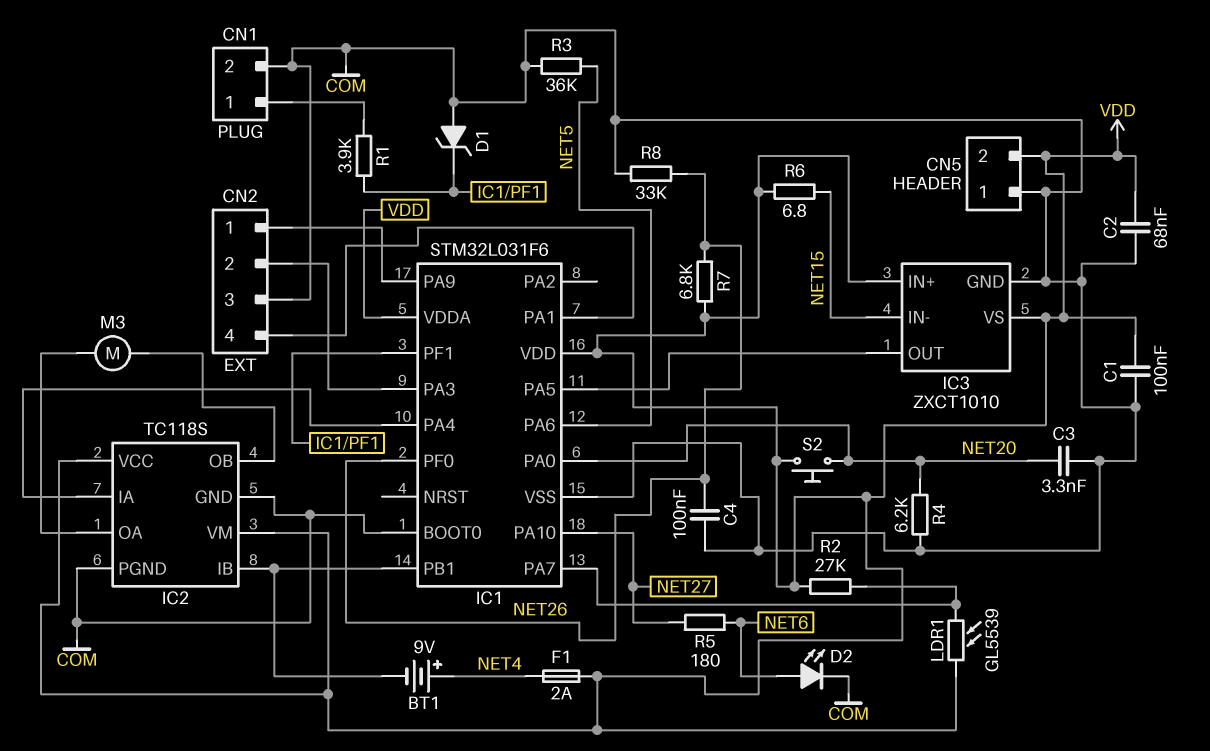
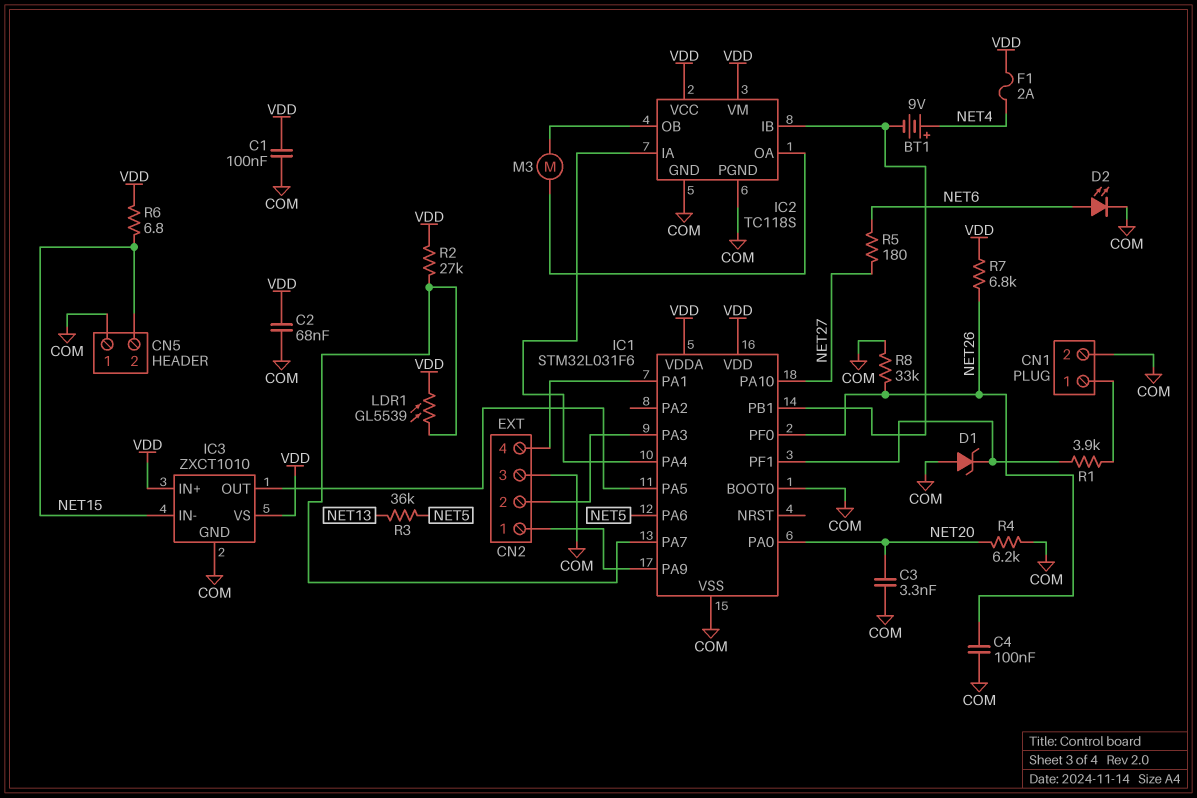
CN5 pin 2: VDD -> NET15
R3: 36k (COM, NET5) -> 36k (NET5, NET13)
S2: button (NET20, VDD) -> none

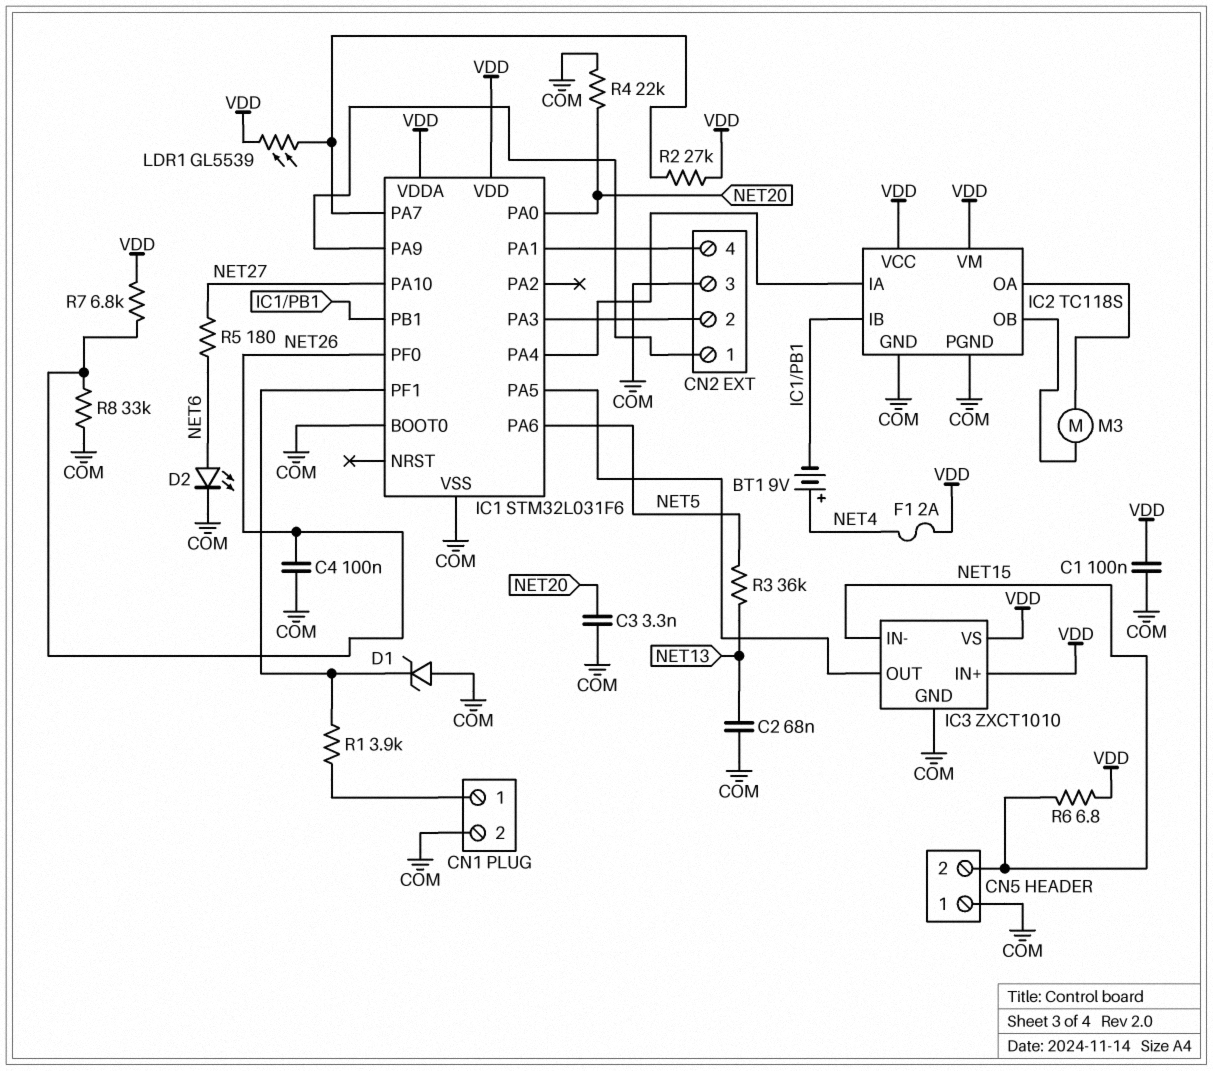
C2: 68nF (COM, VDD) -> 68nF (COM, NET13)
R4: 6.2k (COM, NET20) -> 22k (COM, NET20)

